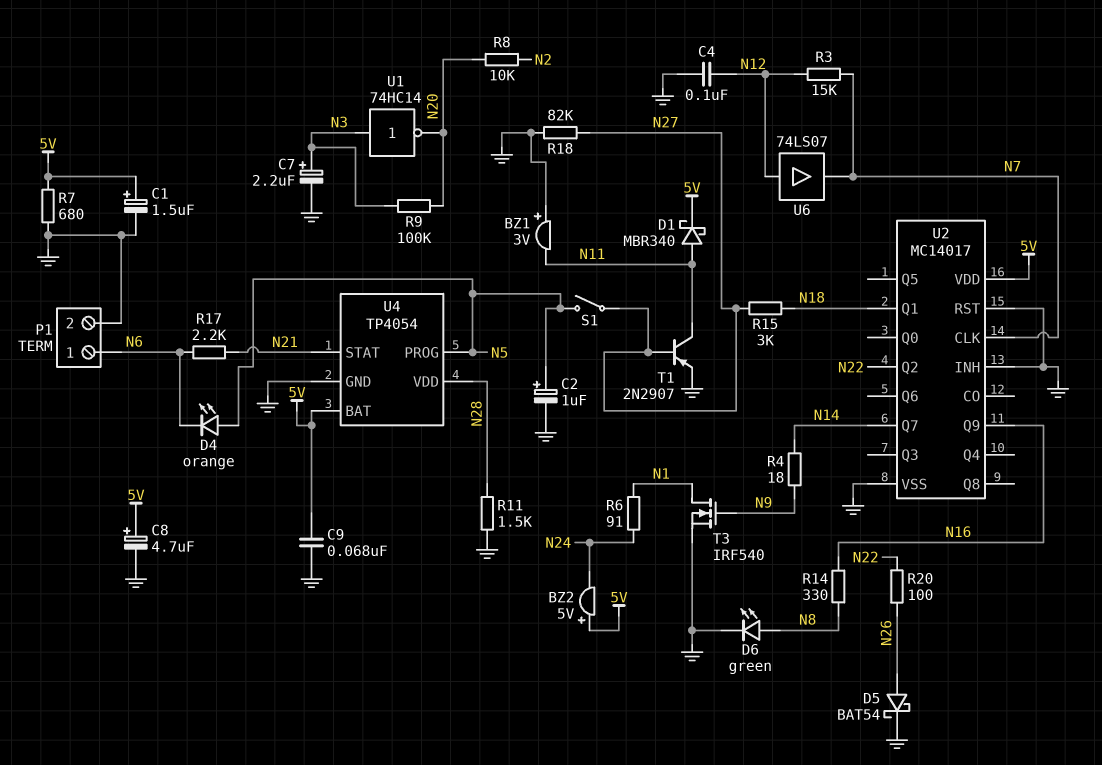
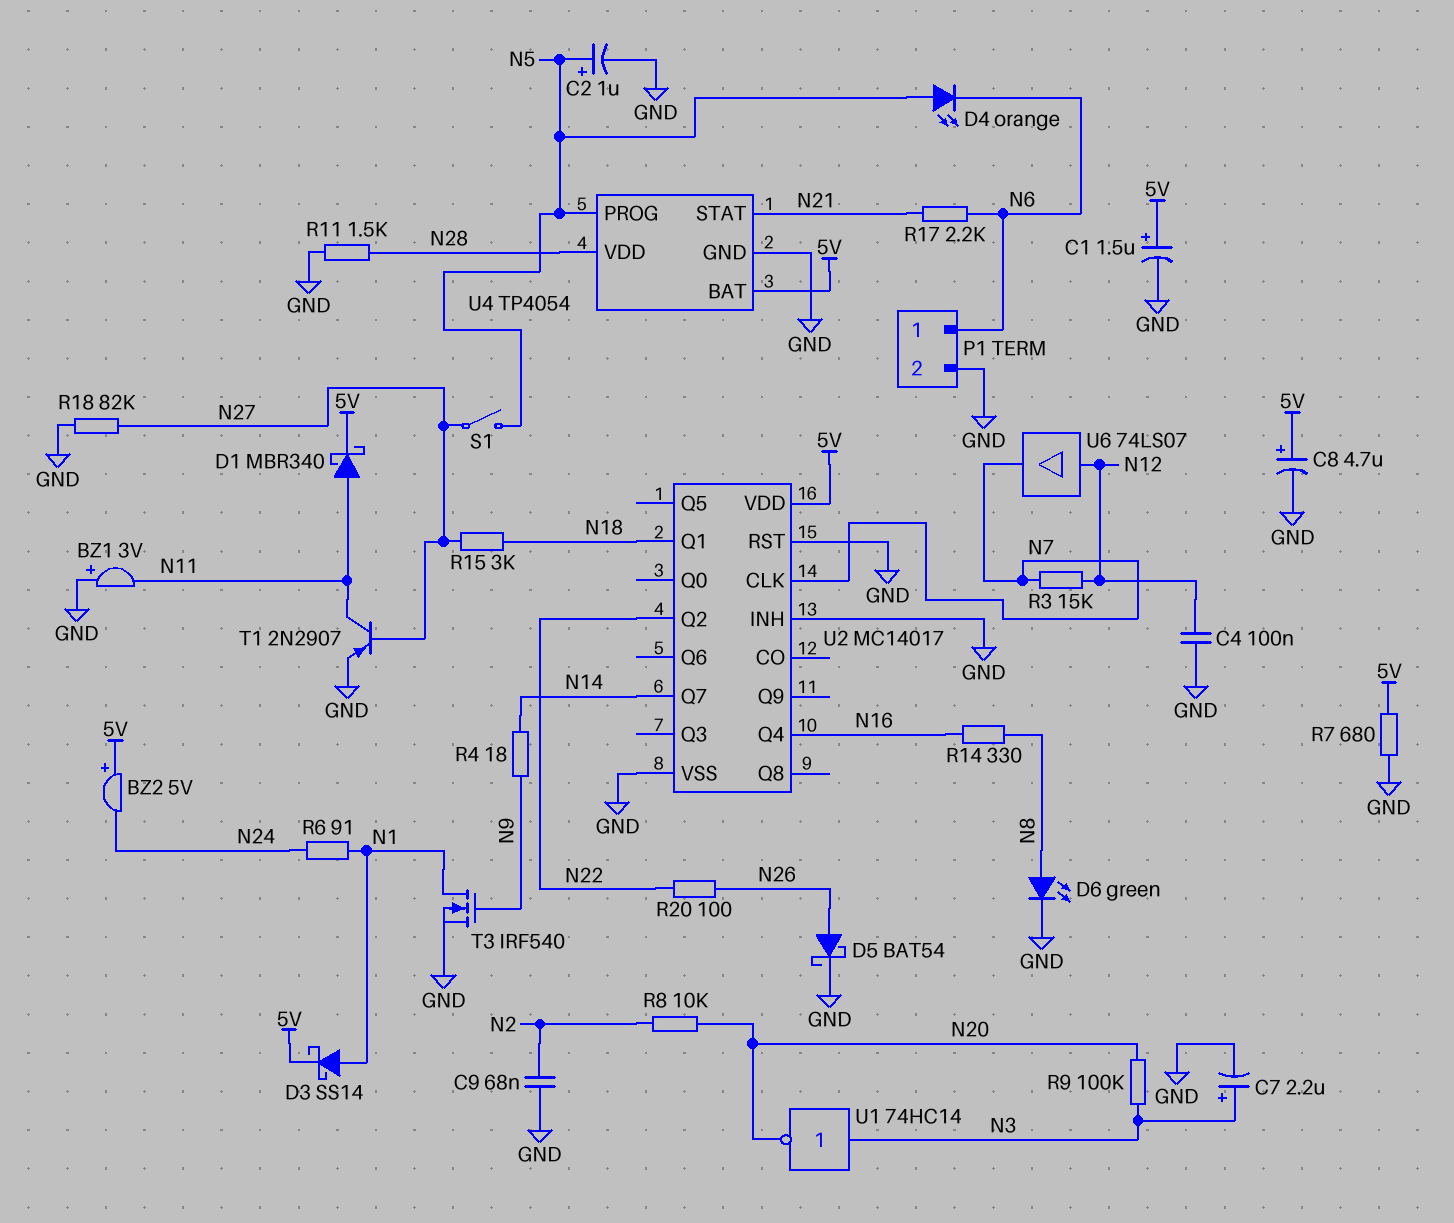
C9: 68nF (5V, GND) -> 68nF (GND, N2)
D3: none -> schottky SS14 (A N1, K 5V)
U2 pin Q4: none -> N16
U2 pin Q9: N16 -> none

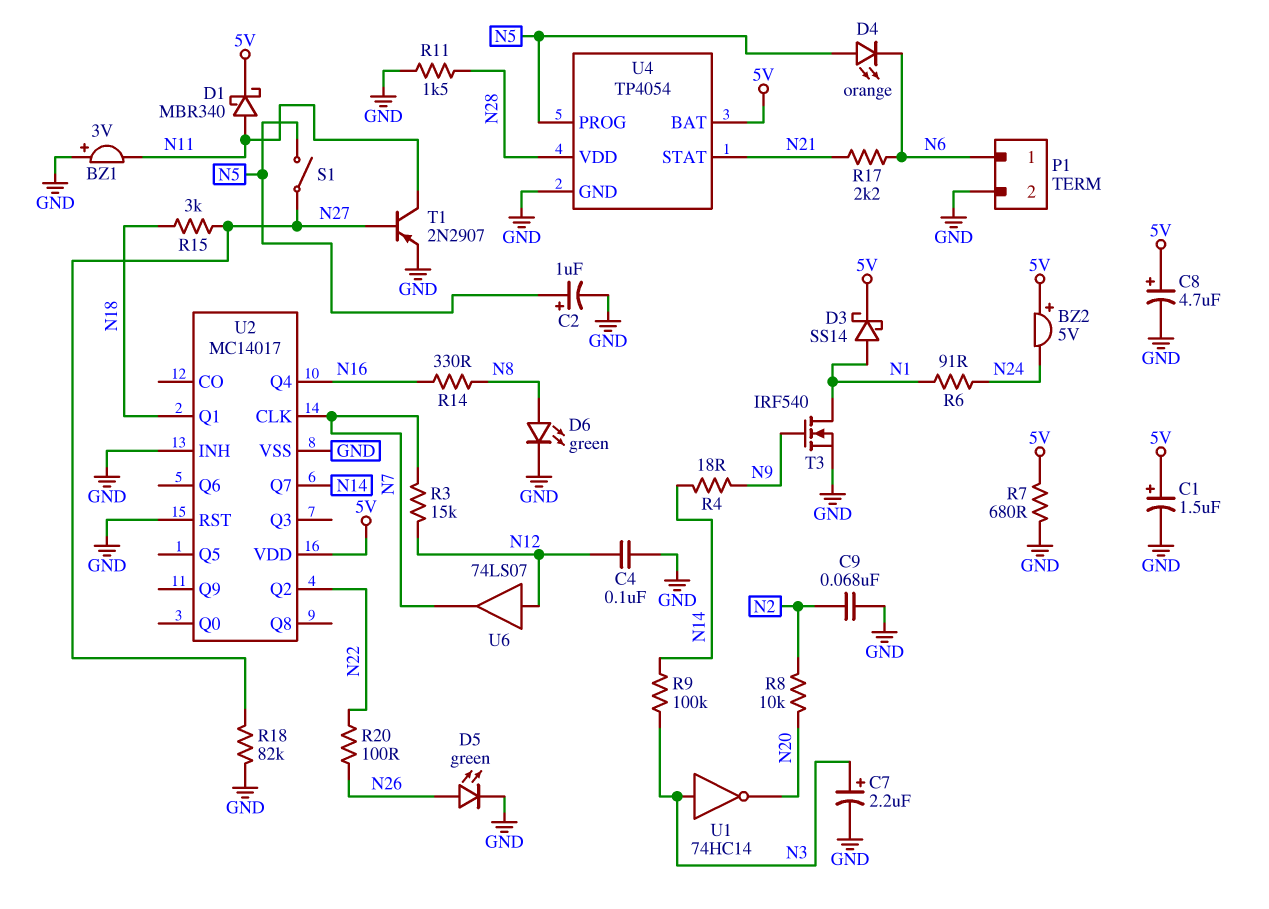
D5: schottky BAT54 (A N26, K GND) -> LED green (A N26, K GND)
R9: 100k (N3, N20) -> 100k (N3, N14)

